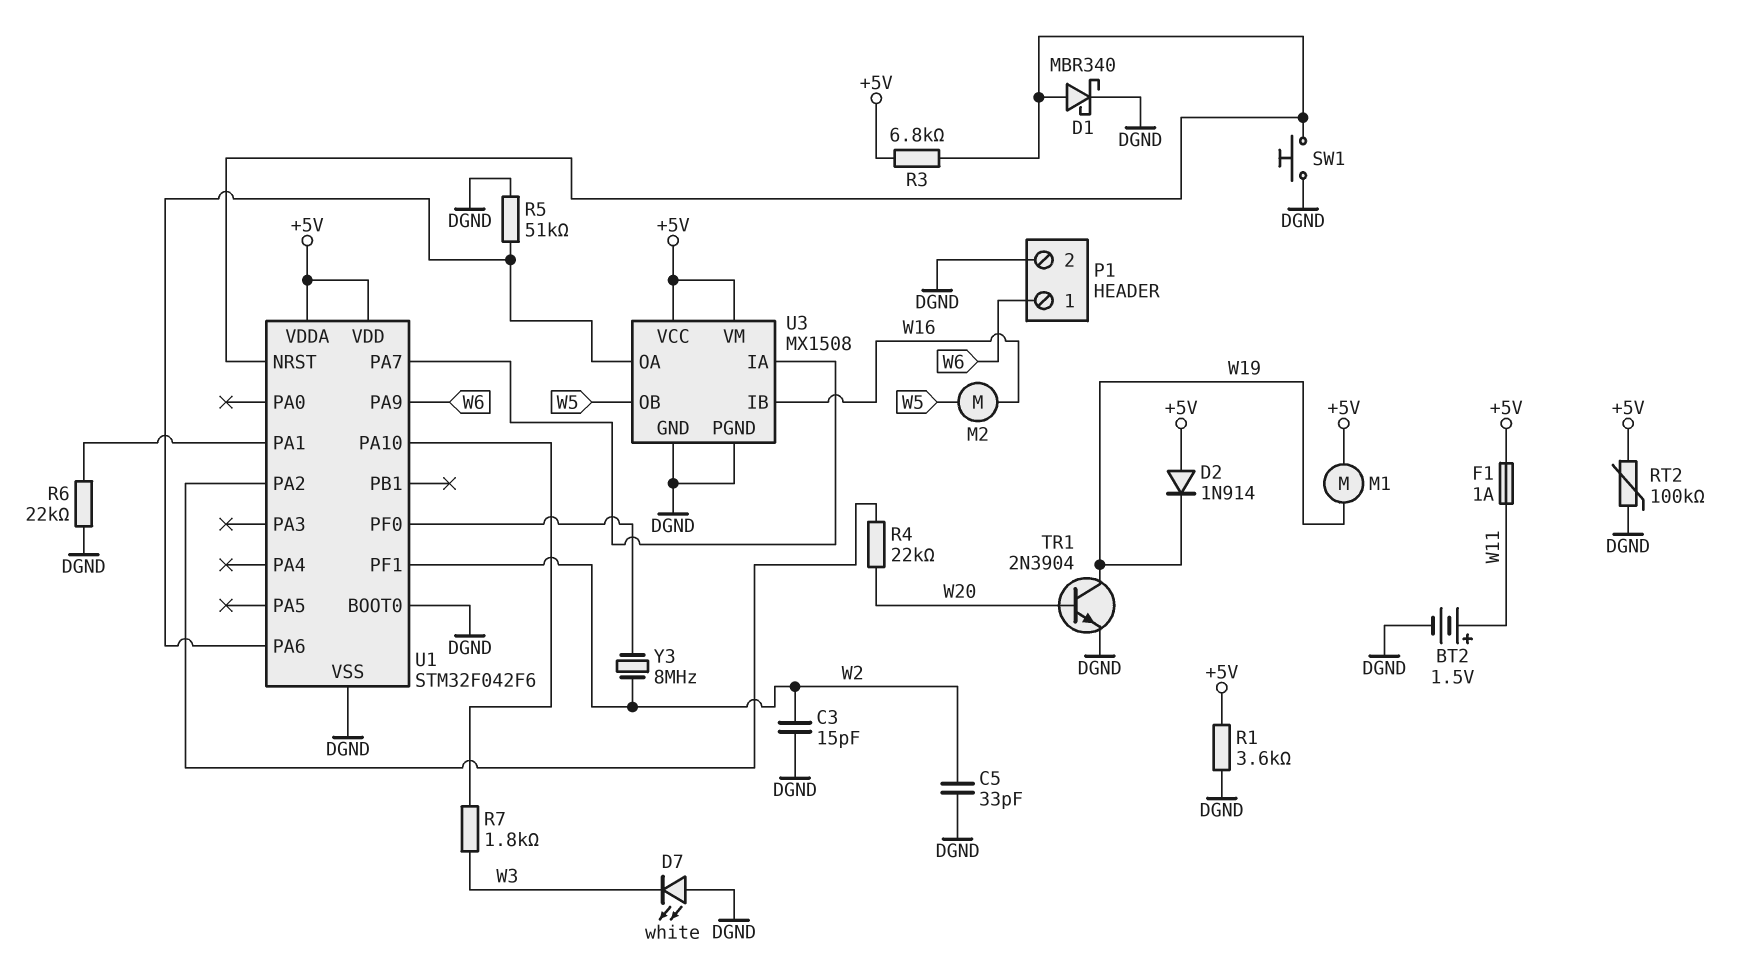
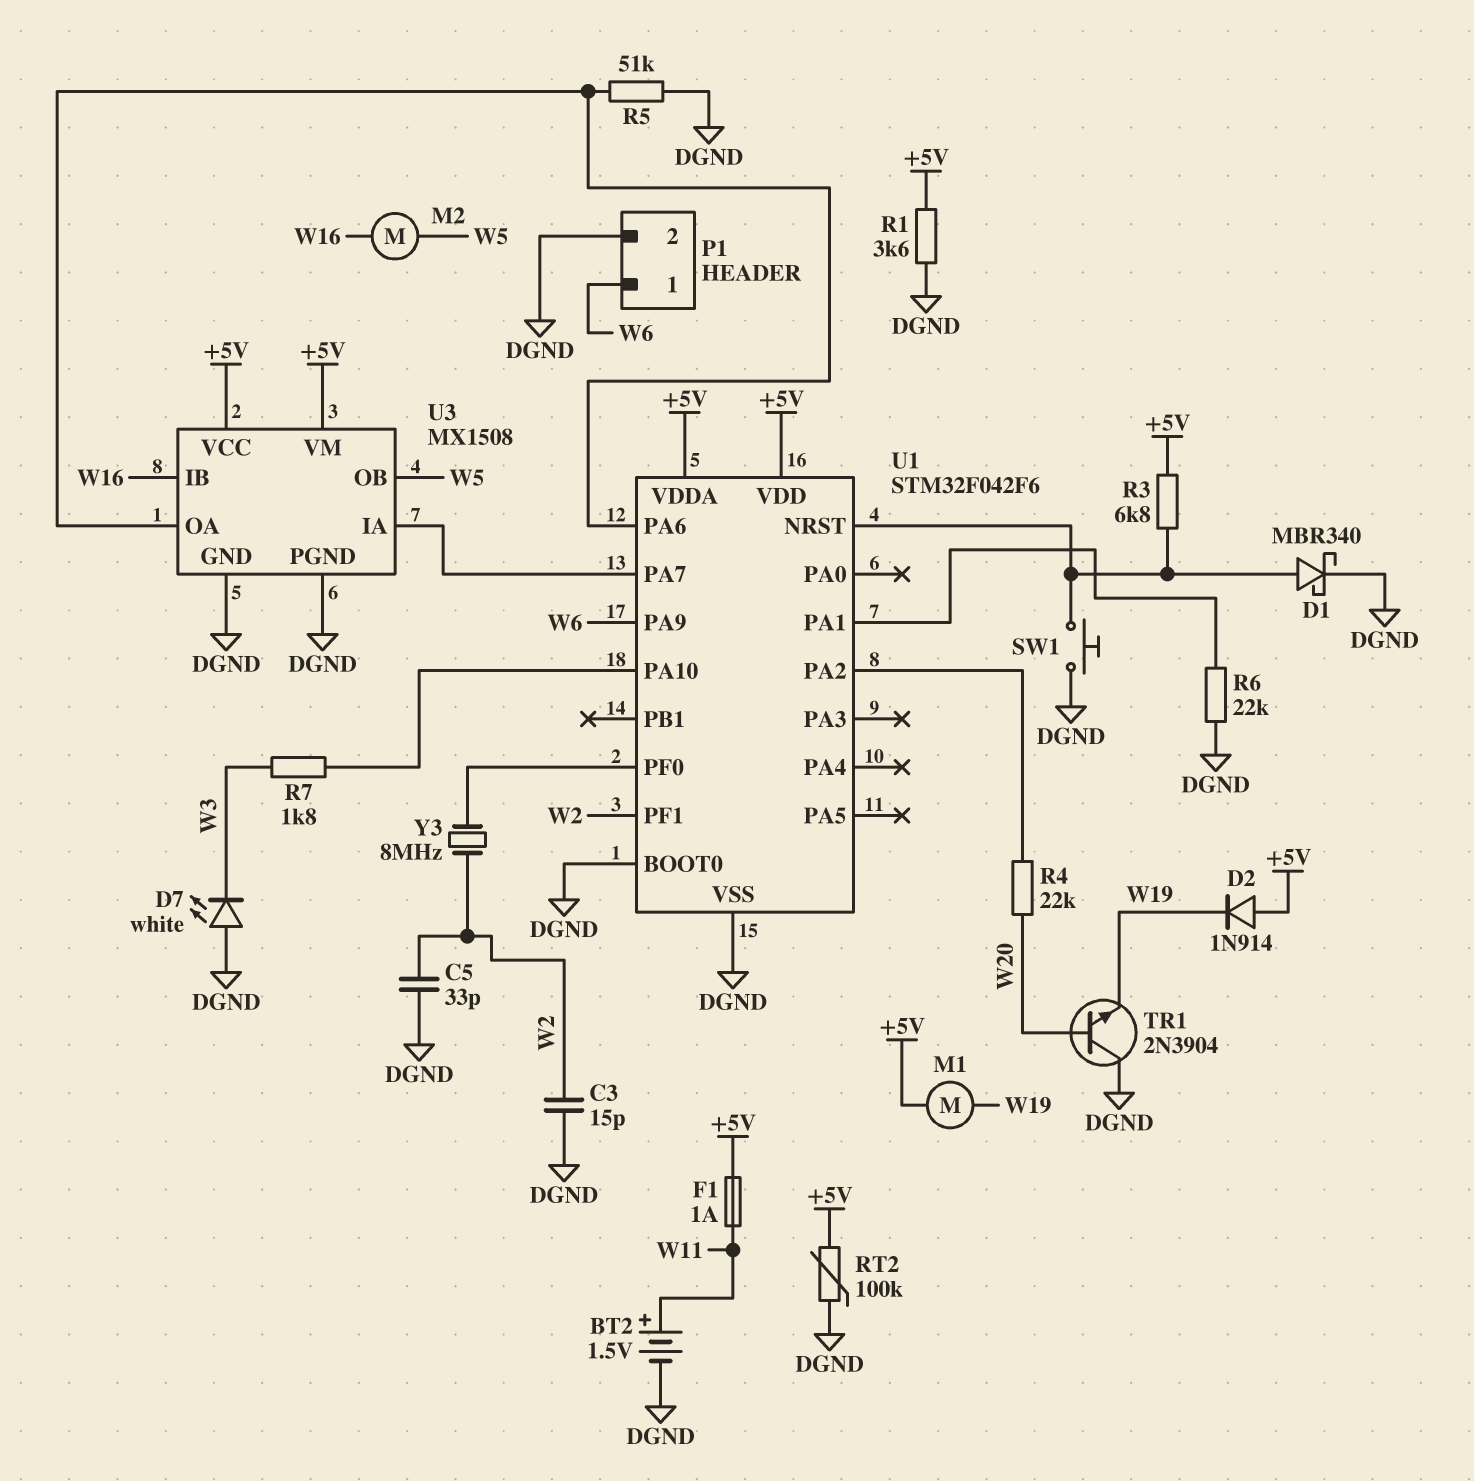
TR1: NPN 2N3904 (B W20, C W19, E DGND) -> NPN 2N3904 (B W20, C DGND, E W19)

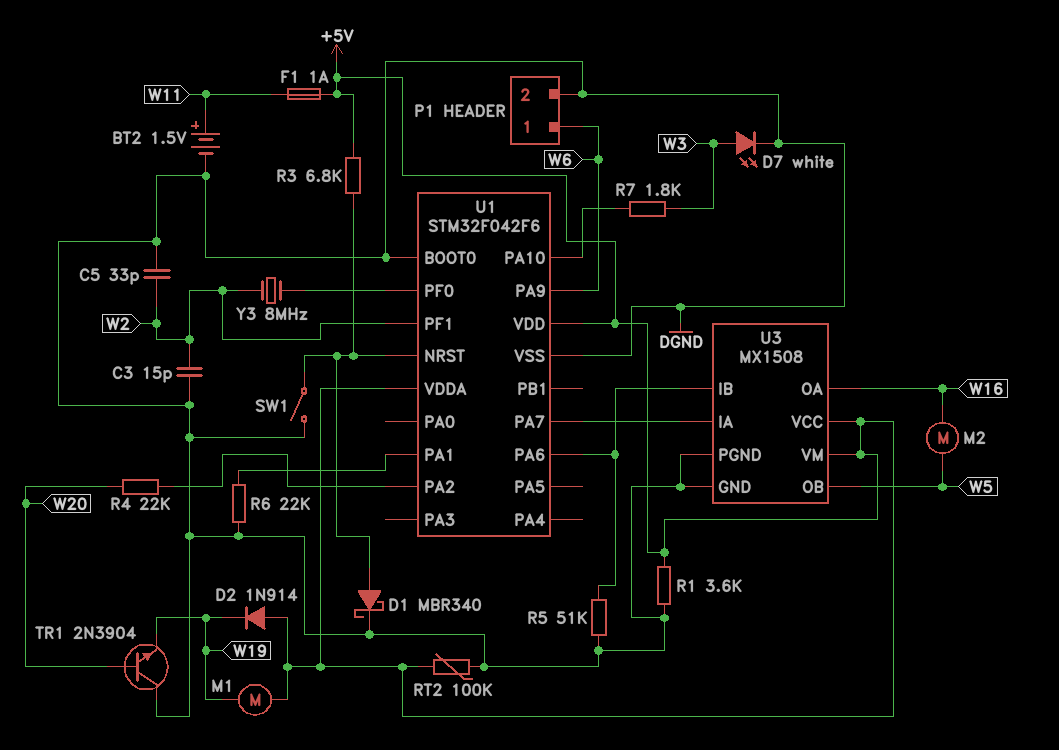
D7: LED white (A DGND, K W3) -> LED white (A W3, K DGND)
SW1: button (DGND, U1/NRST) -> switch (DGND, U1/NRST)
U3 pin IB: W16 -> U1/PA6
U3 pin OA: U1/PA6 -> W16

